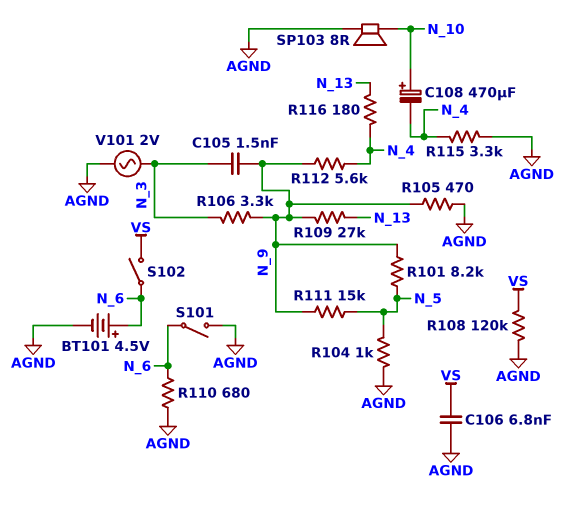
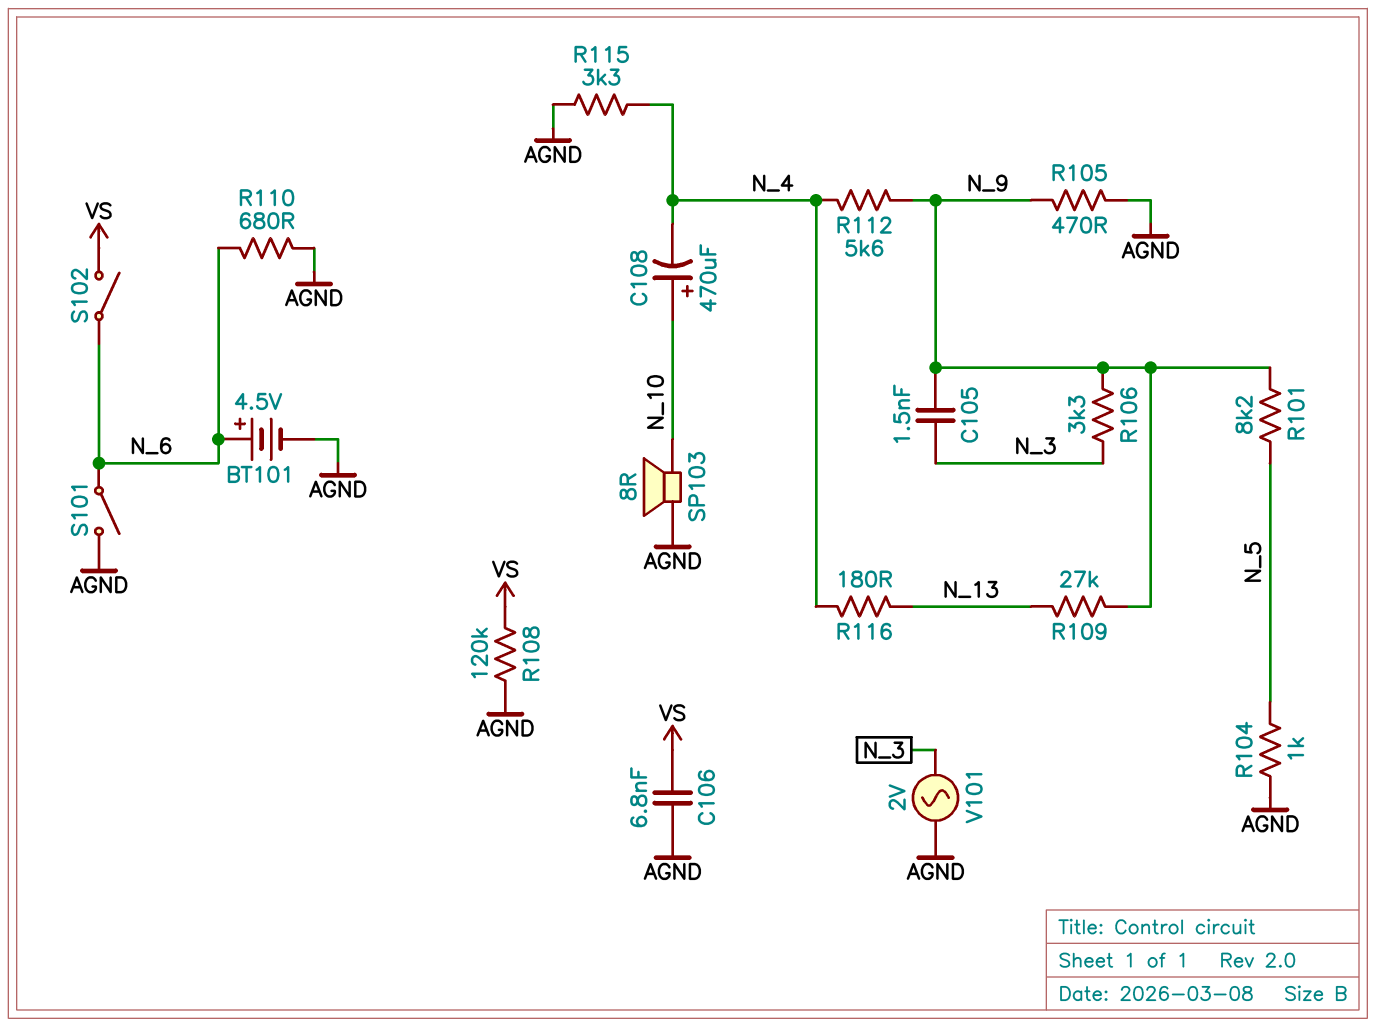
R111: 15k (N_5, N_9) -> none

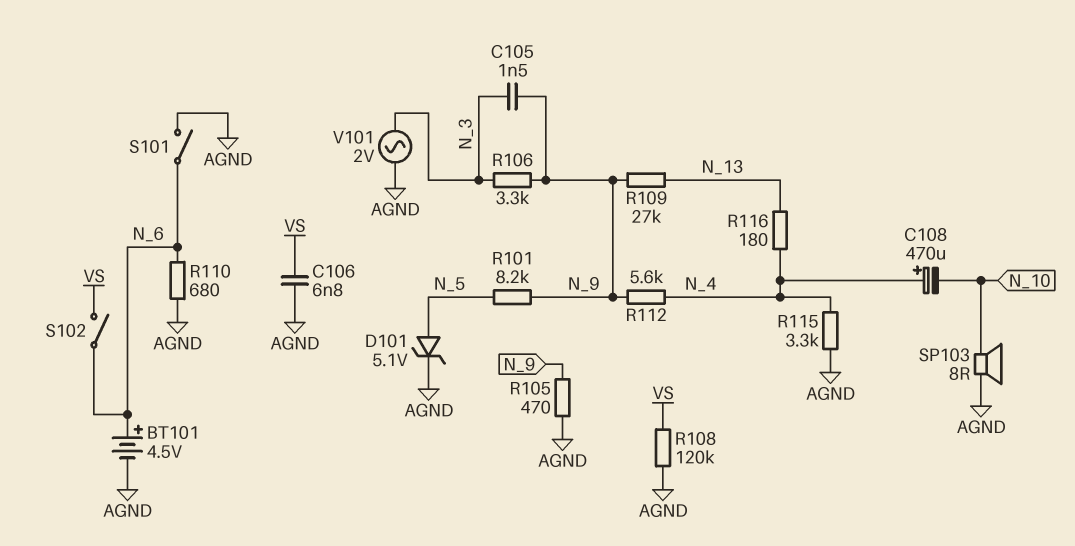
C108: 470uF (plus N_10, minus N_4) -> 470uF (plus N_4, minus N_10)
D101: none -> zener 5.1V (A N_5, K AGND)
R104: 1k (AGND, N_5) -> none

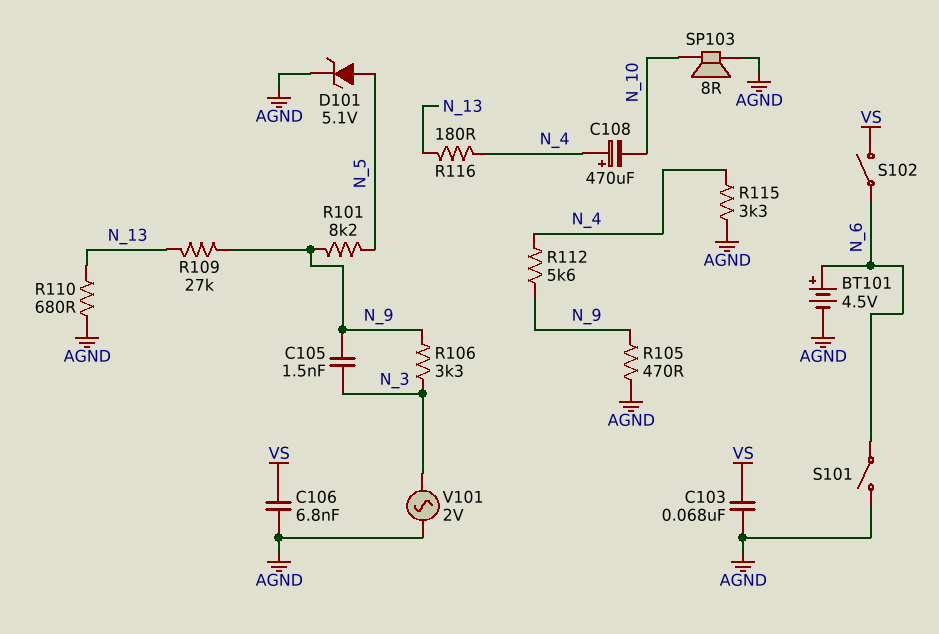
C103: none -> 68nF (AGND, VS)
R108: 120k (AGND, VS) -> none
R110: 680 (AGND, N_6) -> 680 (AGND, N_13)

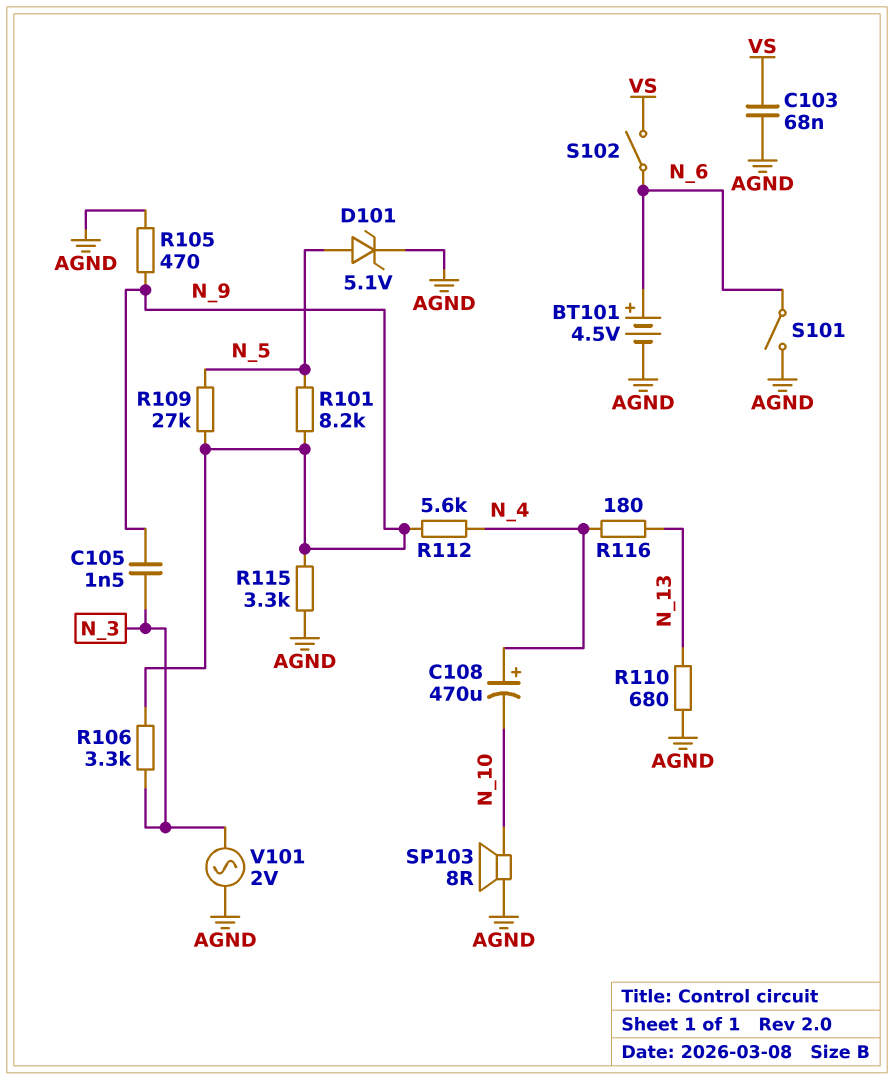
C106: 6.8nF (AGND, VS) -> none
R109: 27k (N_9, N_13) -> 27k (N_5, N_9)
R115: 3.3k (AGND, N_4) -> 3.3k (AGND, N_9)

